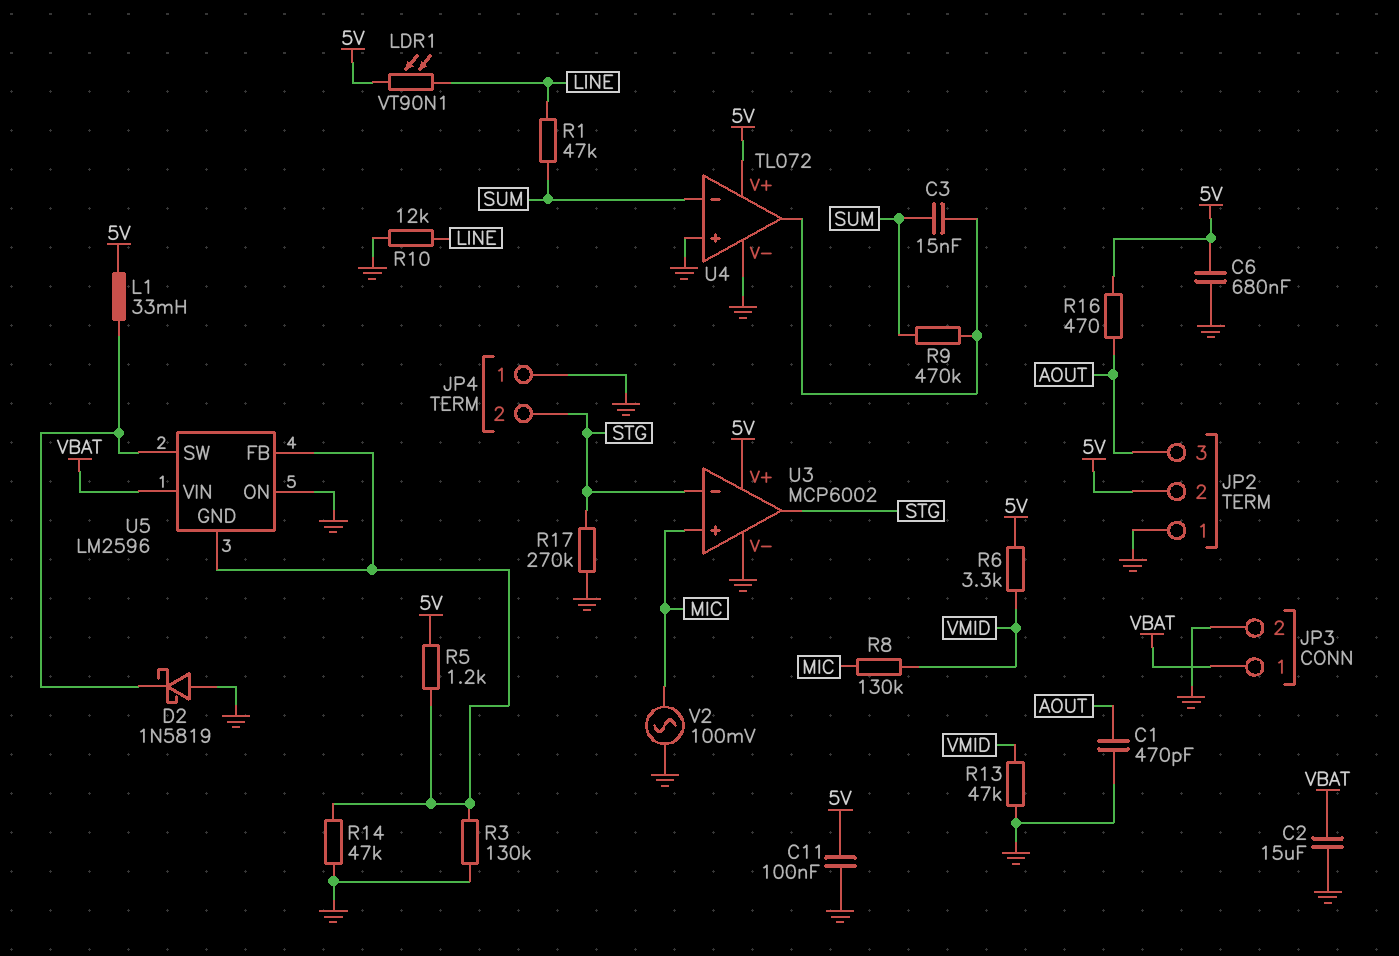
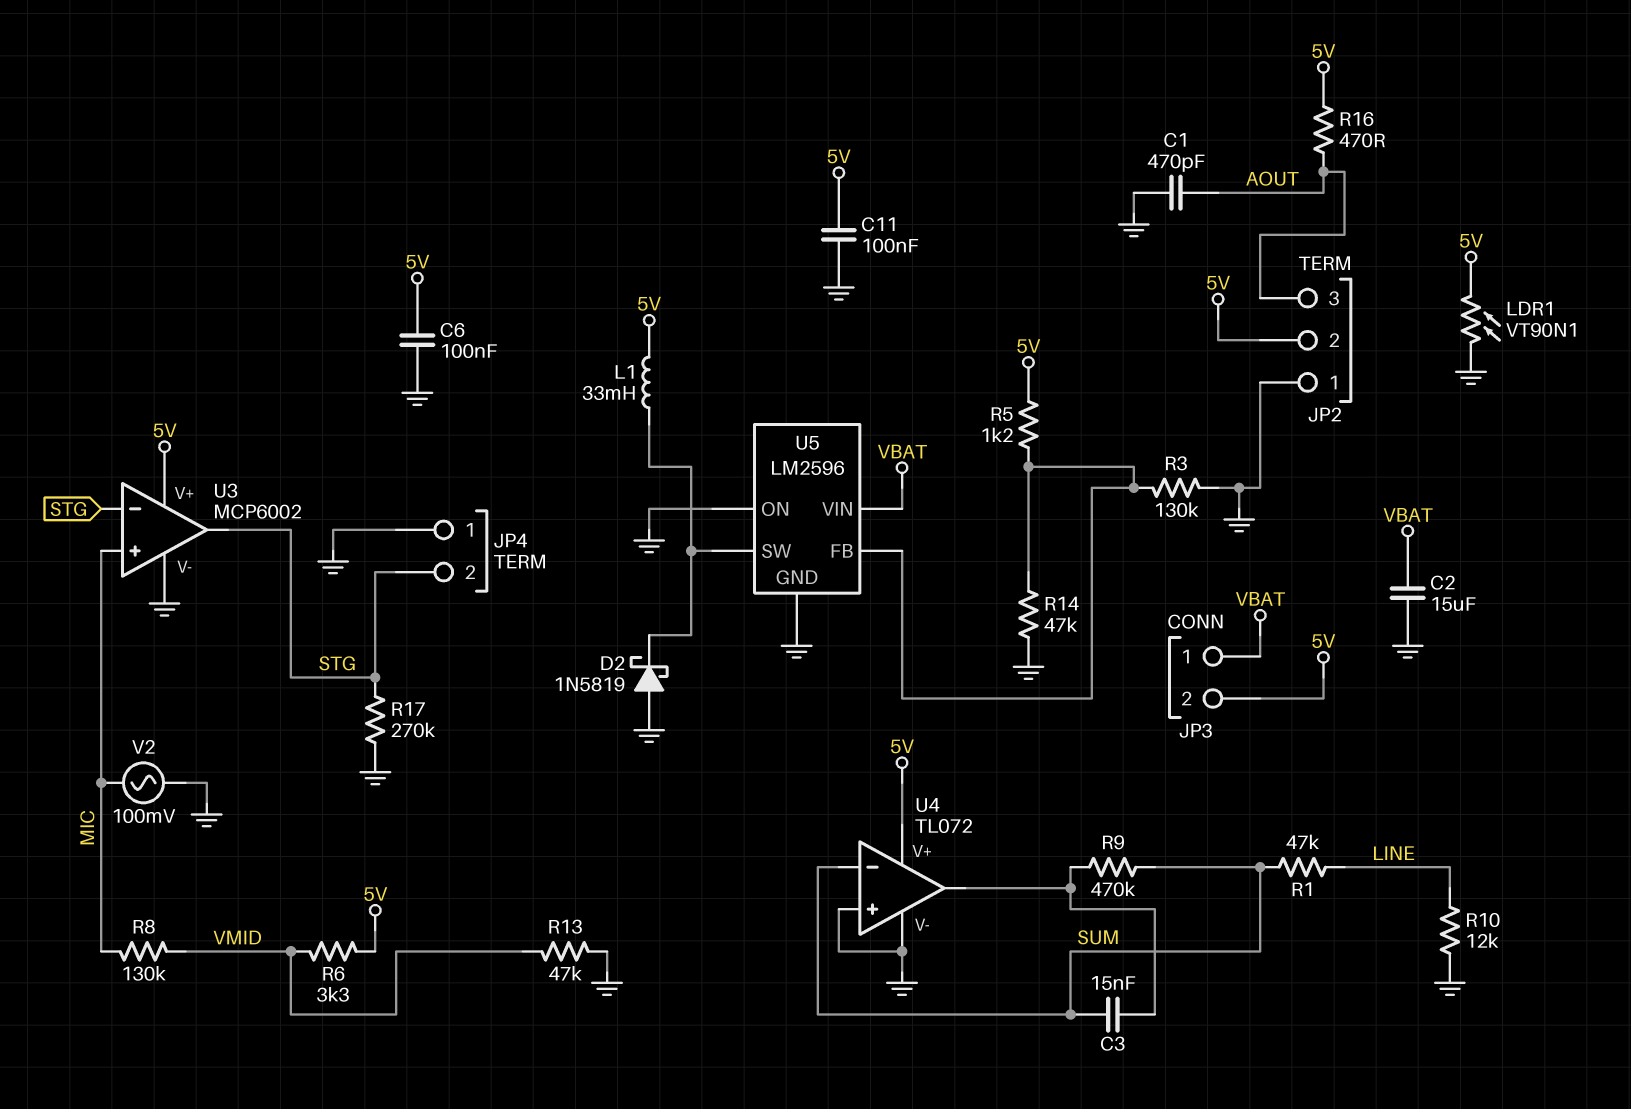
C6: 680nF (5V, GND) -> 100nF (5V, GND)
JP3 pin 2: GND -> 5V
LDR1: VT90N1 (5V, LINE) -> VT90N1 (5V, GND)
U5 pin GND: U5/FB -> GND

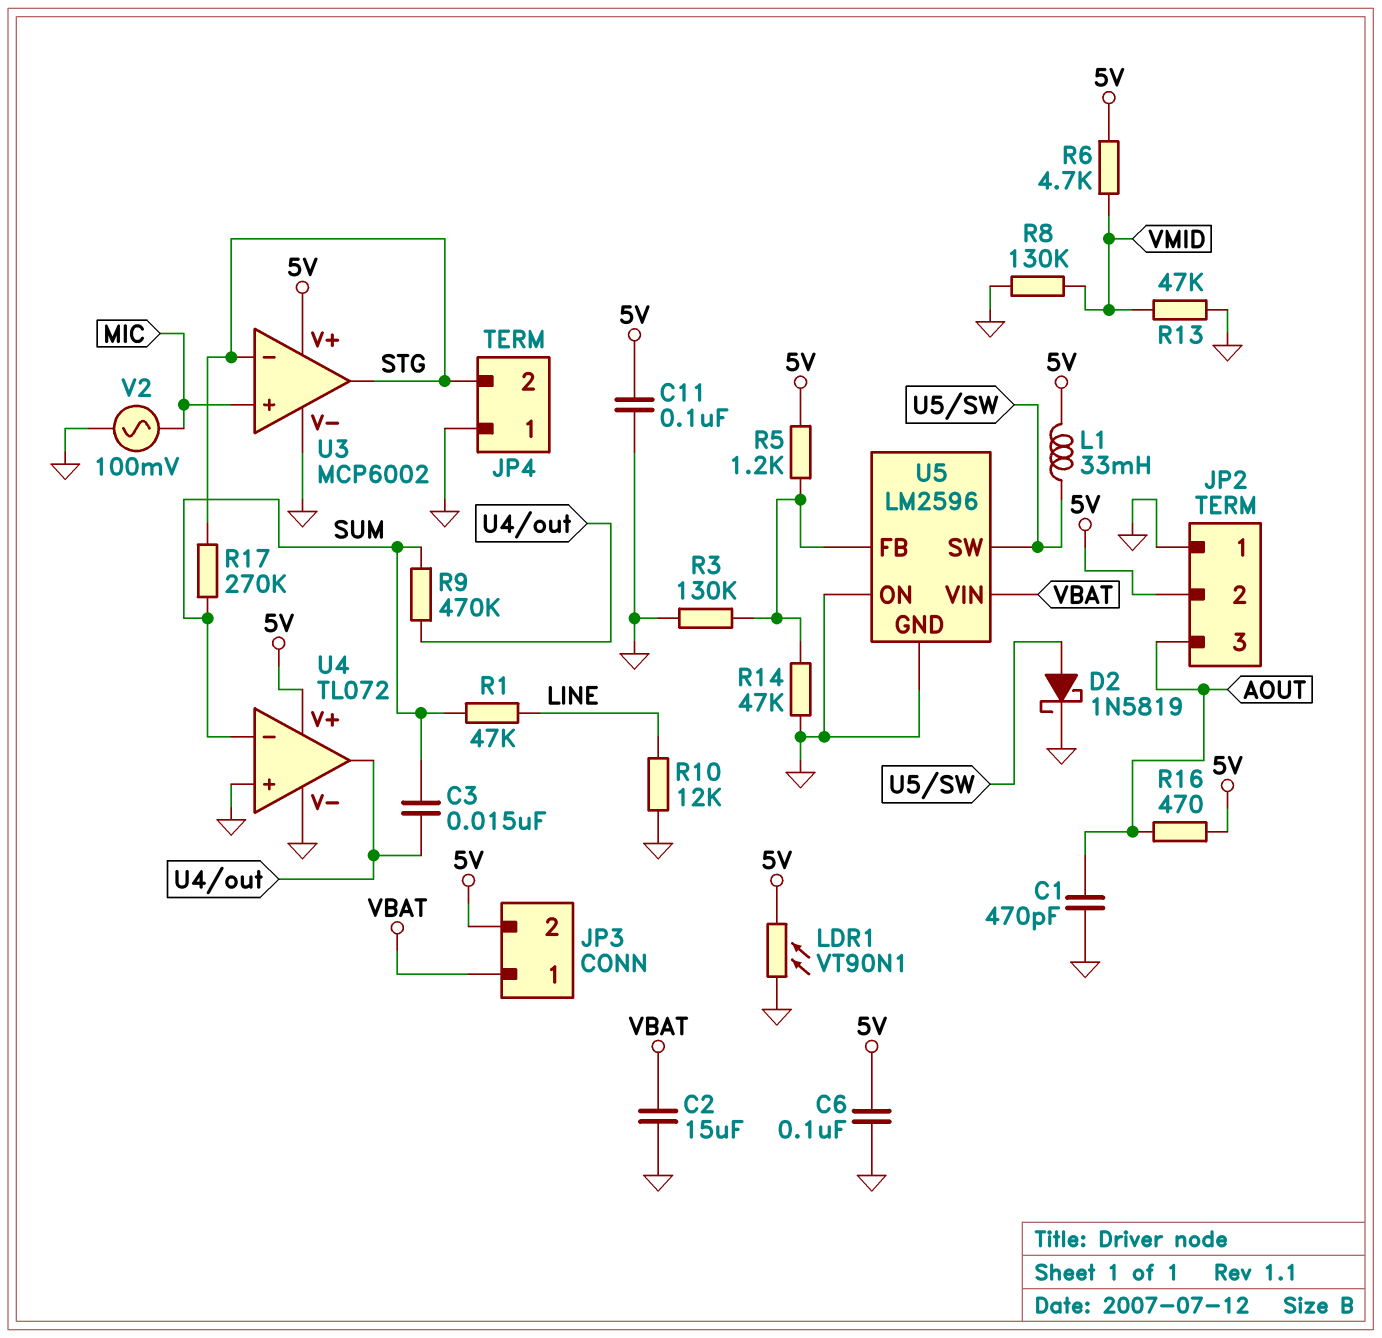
D2: schottky 1N5819 (A GND, K U5/SW) -> schottky 1N5819 (A U5/SW, K GND)
R6: 3.3k (5V, VMID) -> 4.7k (5V, VMID)
R8: 130k (MIC, VMID) -> 130k (GND, VMID)
R17: 270k (GND, STG) -> 270k (STG, SUM)

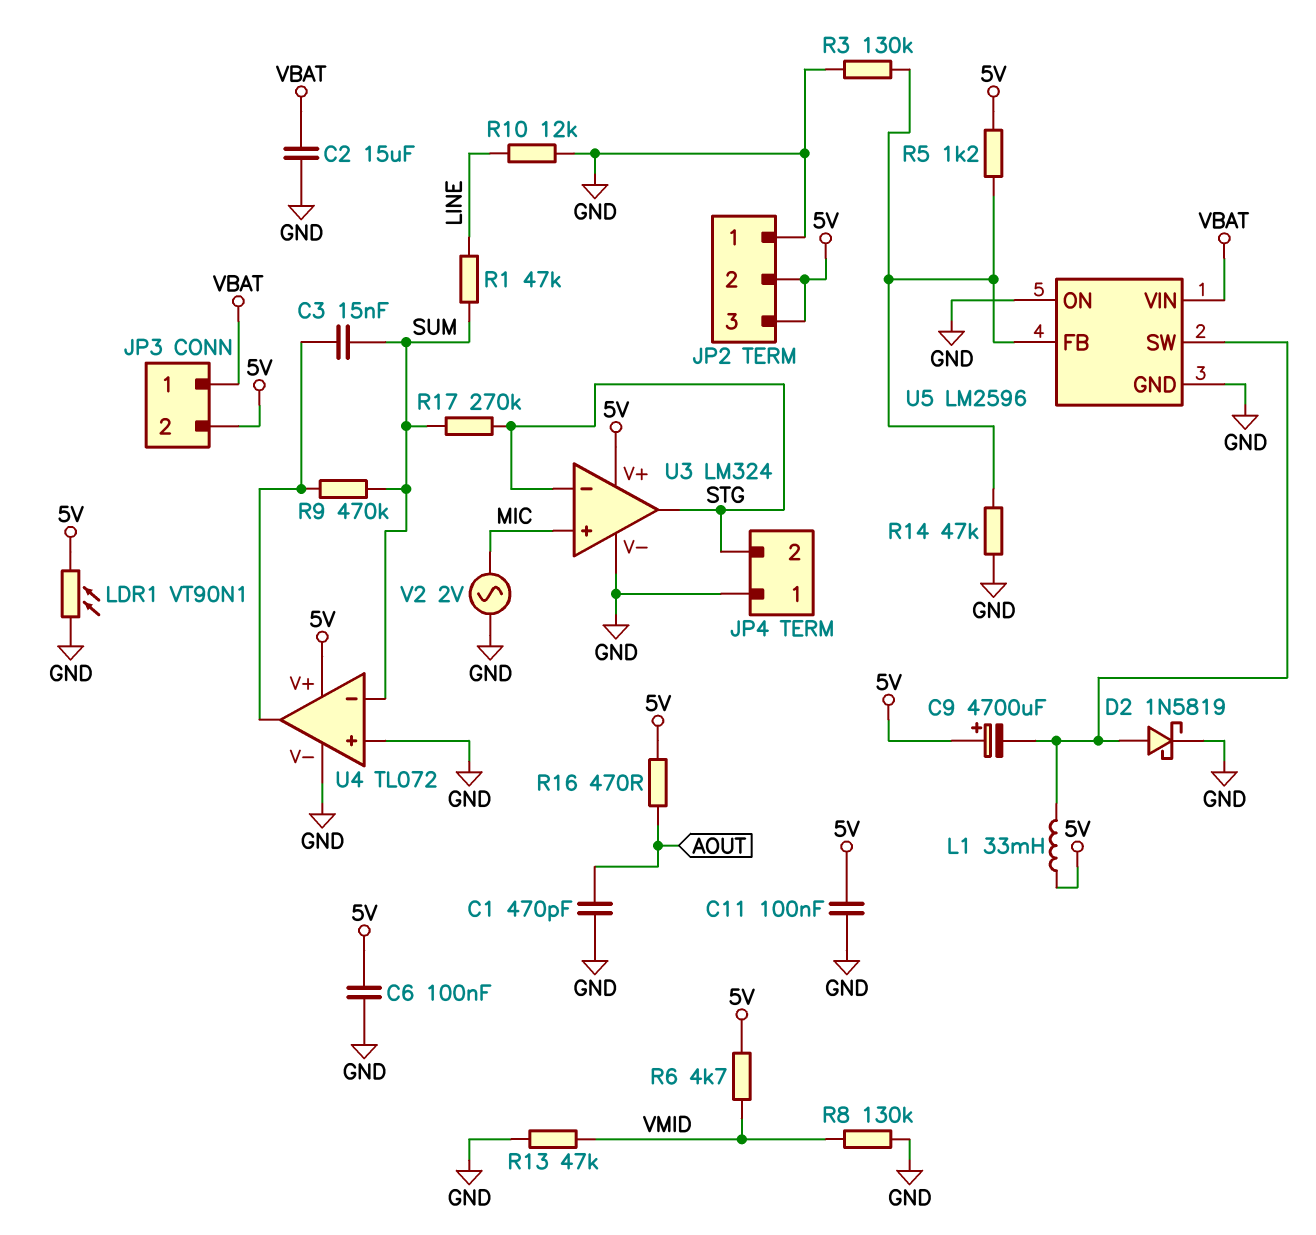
C9: none -> 4700uF (plus 5V, minus U5/SW)
JP2 pin 3: AOUT -> 5V
U3: MCP6002 -> LM324
V2: AC 100mV (GND, MIC) -> AC 2V (GND, MIC)

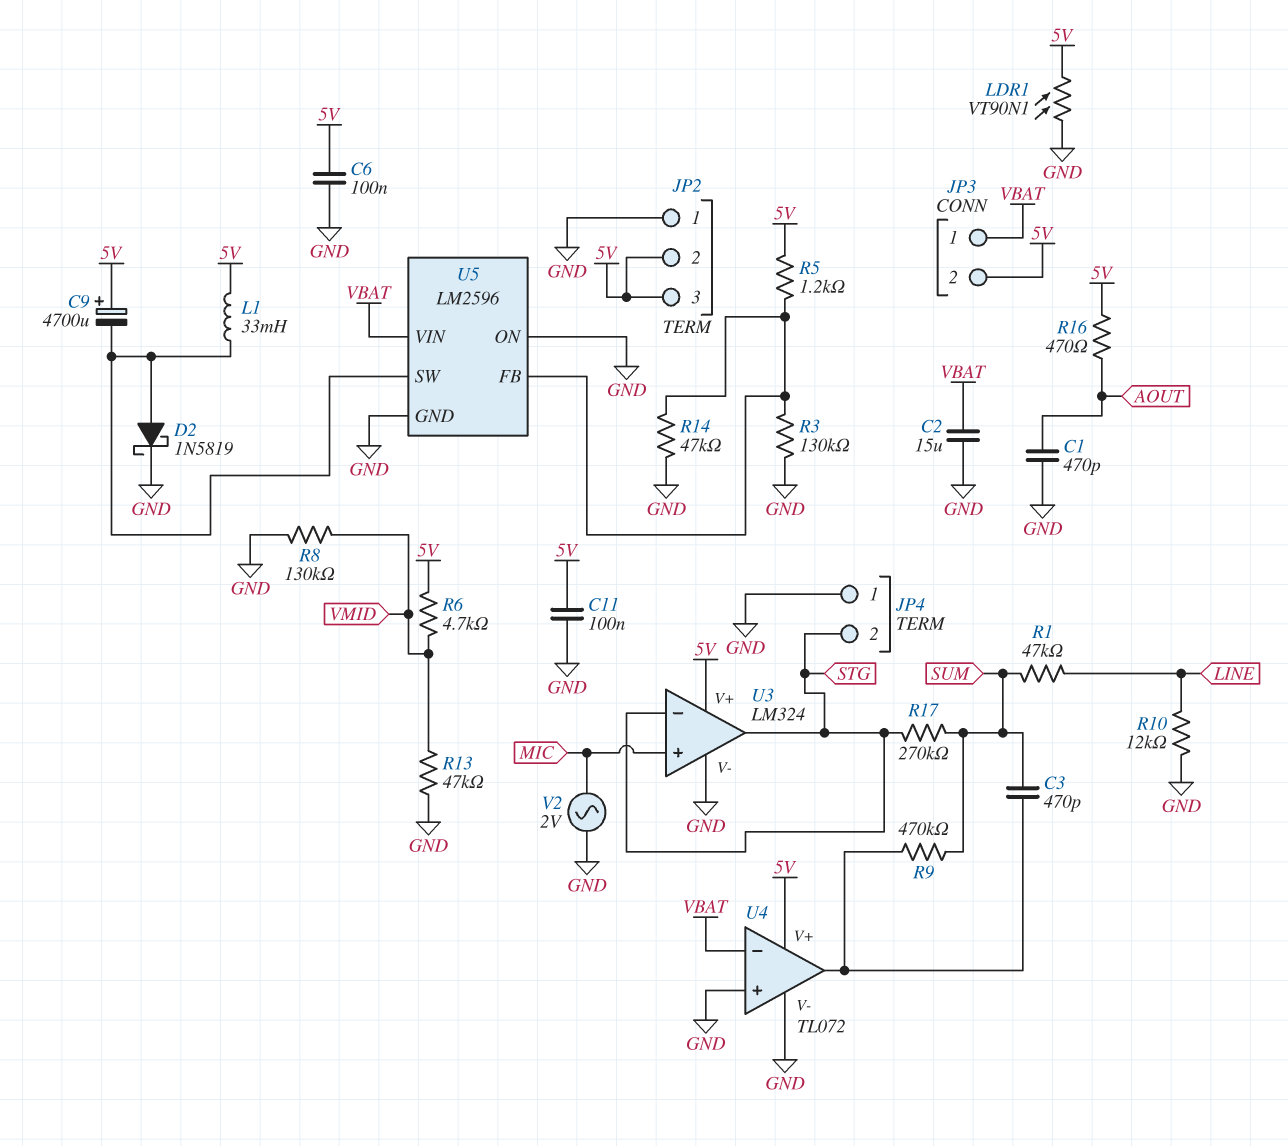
C3: 15nF (SUM, U4/out) -> 470pF (SUM, U4/out)
U4 pin in-: SUM -> VBAT

